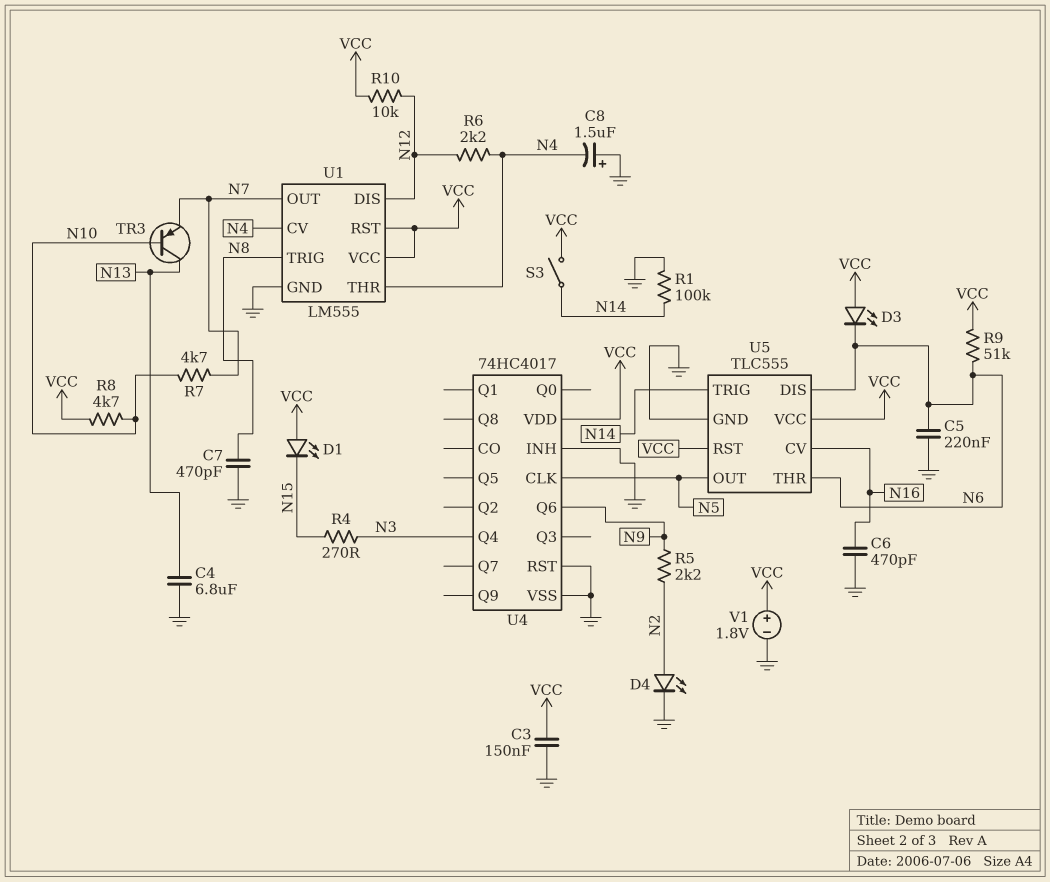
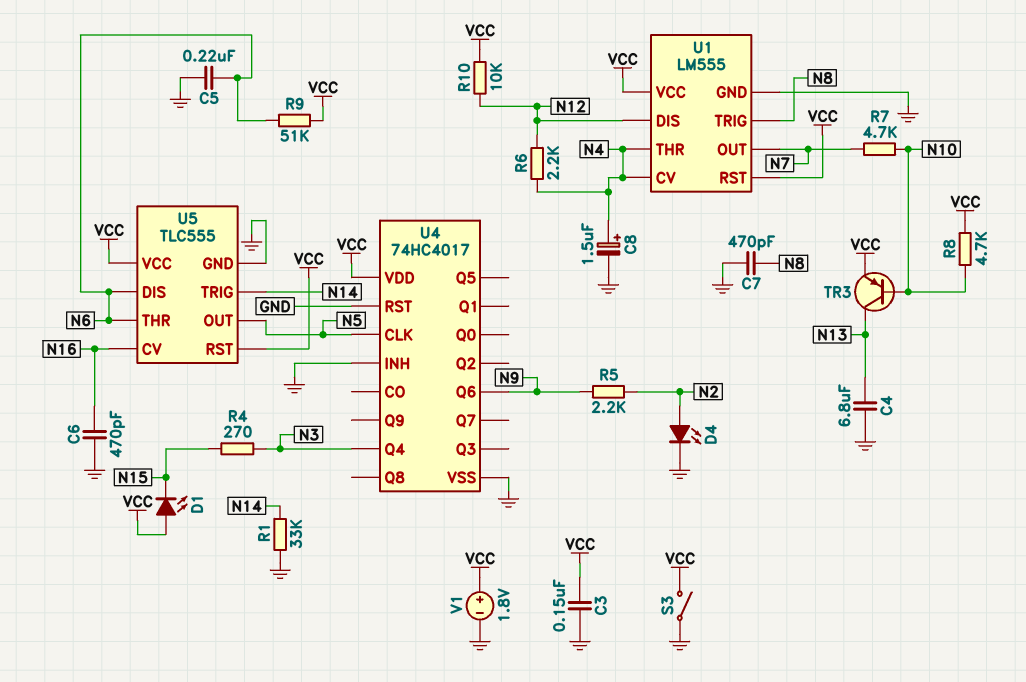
C8: 1.5uF (plus GND, minus N4) -> 1.5uF (plus N4, minus GND)
D3: LED (A VCC, K N6) -> none
R1: 100k (GND, N14) -> 33k (GND, N14)
S3: switch (N14, VCC) -> switch (GND, VCC)
TR3: PNP (B N10, C N13, E N7) -> PNP (B N10, C N13, E VCC)

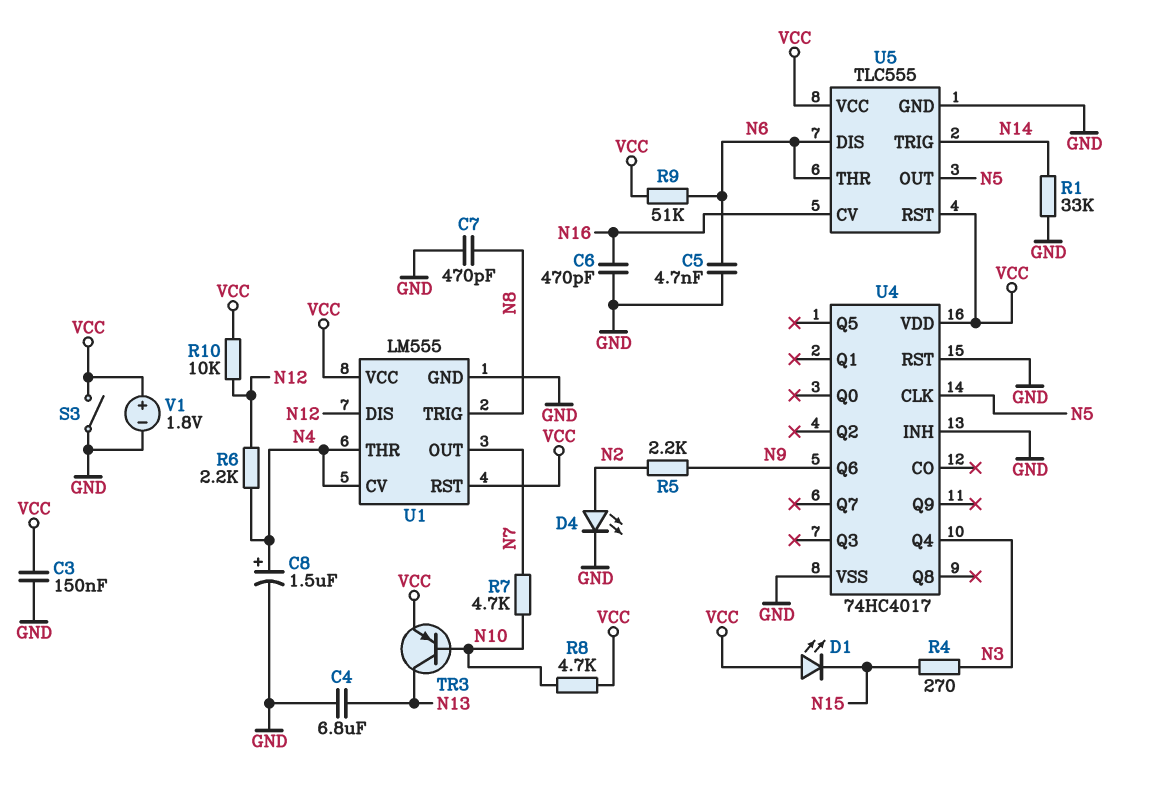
C5: 220nF (GND, N6) -> 4.7nF (GND, N6)

